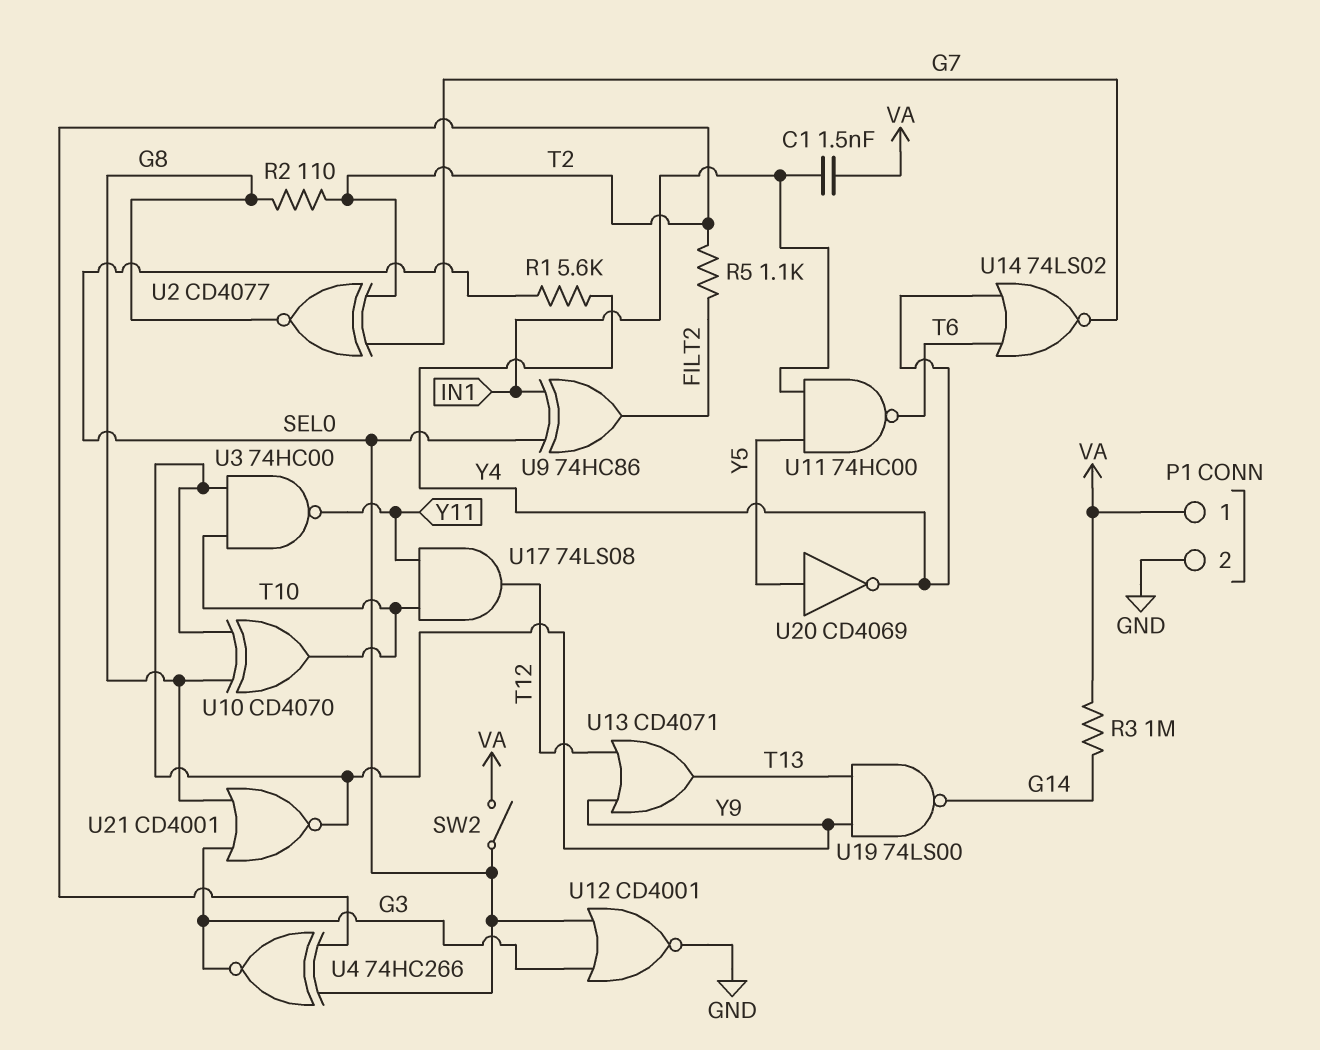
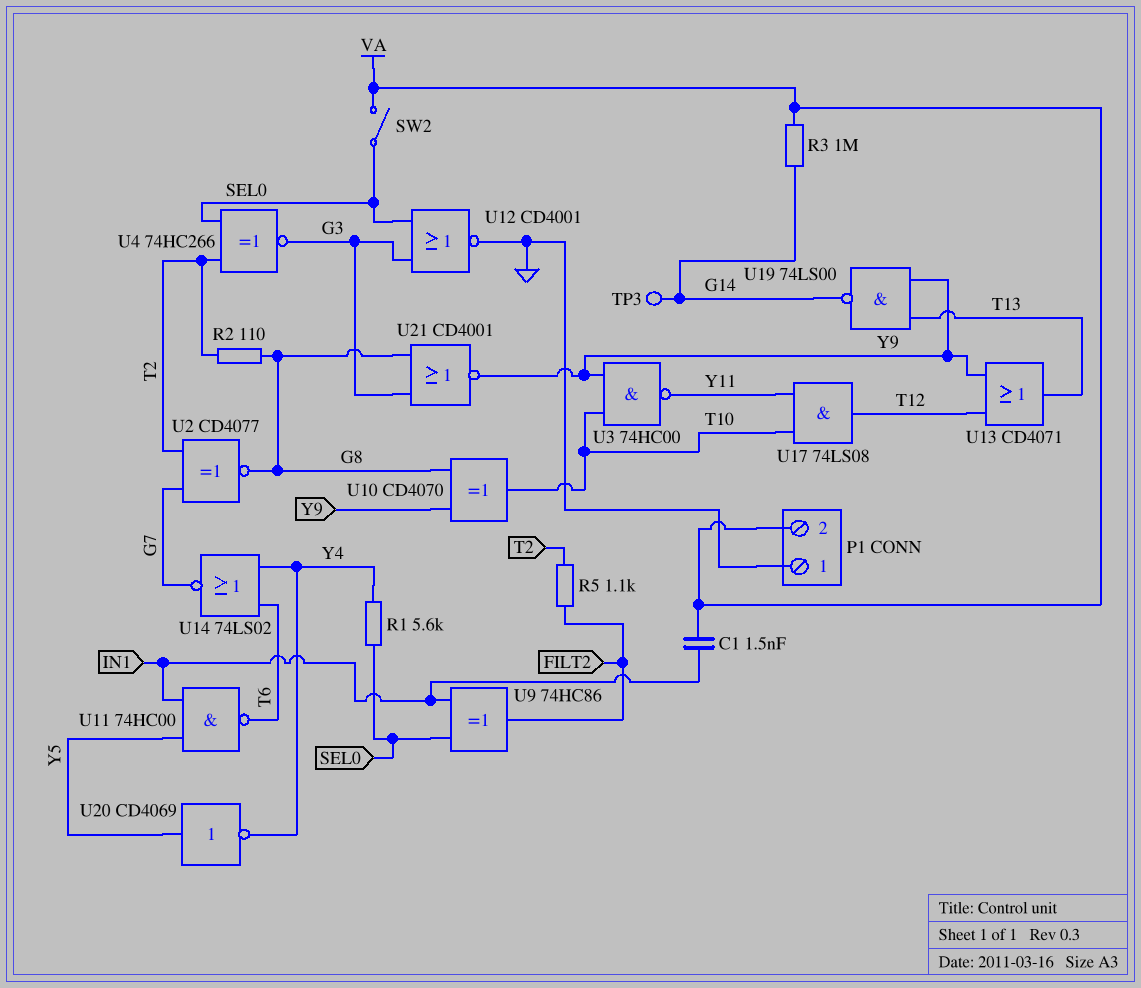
P1 pin 1: VA -> GND
P1 pin 2: GND -> VA
TP3: none -> test point (G14)

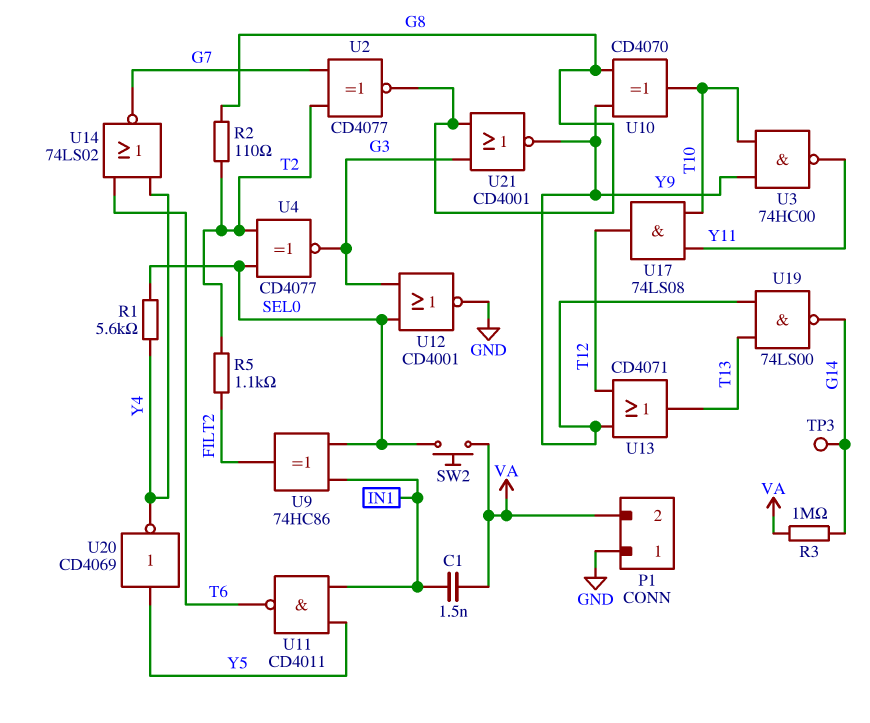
SW2: switch (SEL0, VA) -> button (SEL0, VA)
U4: XNOR 74HC266 (in SEL0, in T2, out G3) -> XNOR CD4077 (in SEL0, in T2, out G3)
U11: NAND 74HC00 (in IN1, in Y5, out T6) -> NAND CD4011 (in IN1, in Y5, out T6)

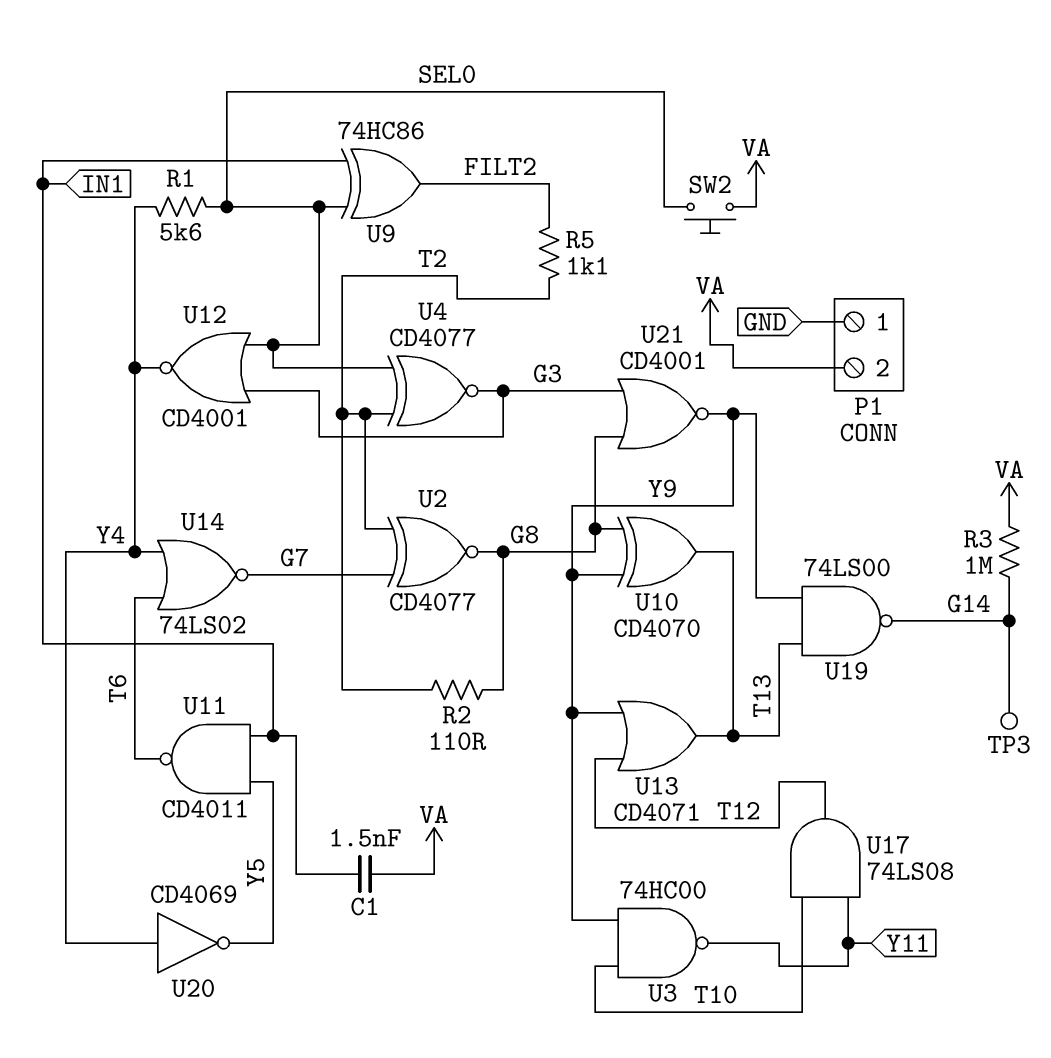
U10: XOR CD4070 (in G8, in Y9, out T10) -> XOR CD4070 (in G8, in Y9, out T13)
U12: NOR CD4001 (in G3, in SEL0, out GND) -> NOR CD4001 (in G3, in SEL0, out Y4)
U20: NOT CD4069 (in Y5, out Y4) -> NOT CD4069 (in Y4, out Y5)

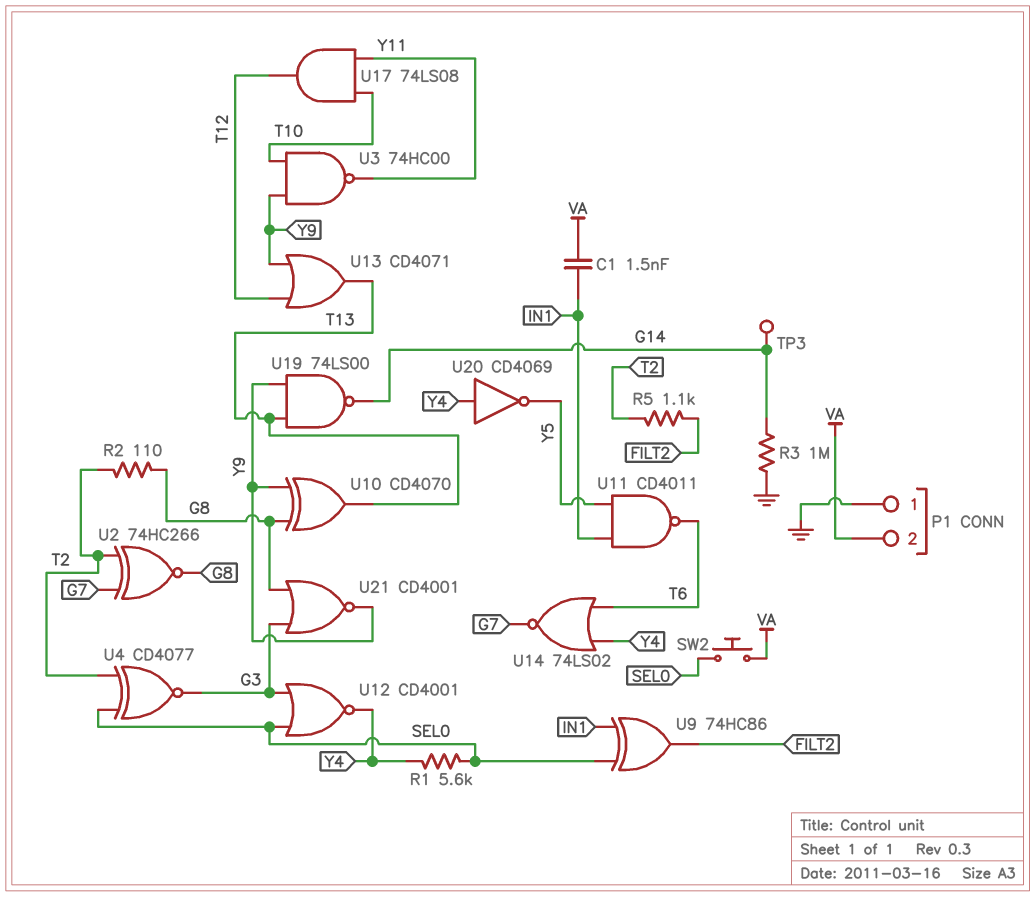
R3: 1M (G14, VA) -> 1M (G14, GND)
U2: XNOR CD4077 (in G7, in T2, out G8) -> XNOR 74HC266 (in G7, in T2, out G8)

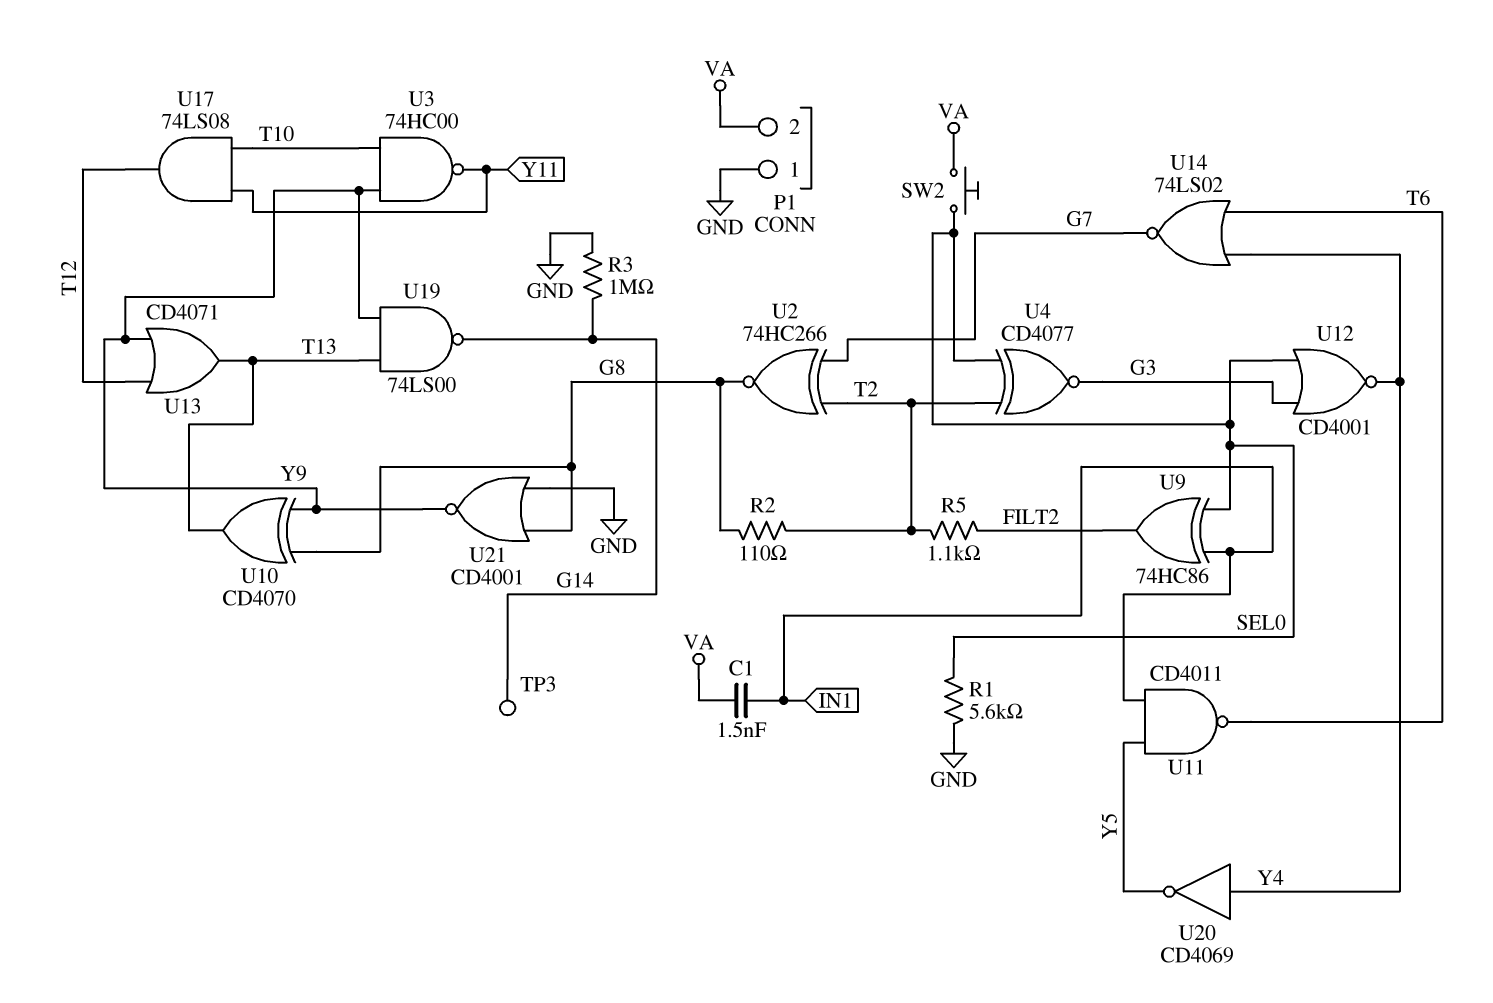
R1: 5.6k (SEL0, Y4) -> 5.6k (GND, SEL0)
U21: NOR CD4001 (in G3, in G8, out Y9) -> NOR CD4001 (in G8, in GND, out Y9)

